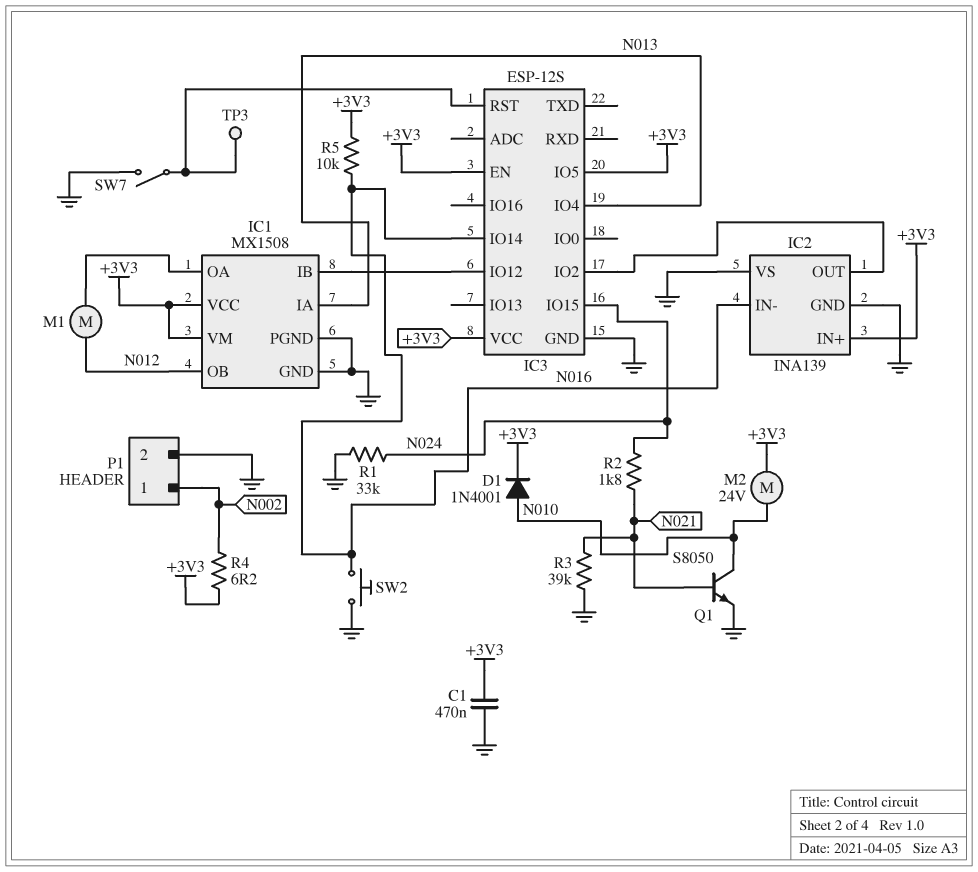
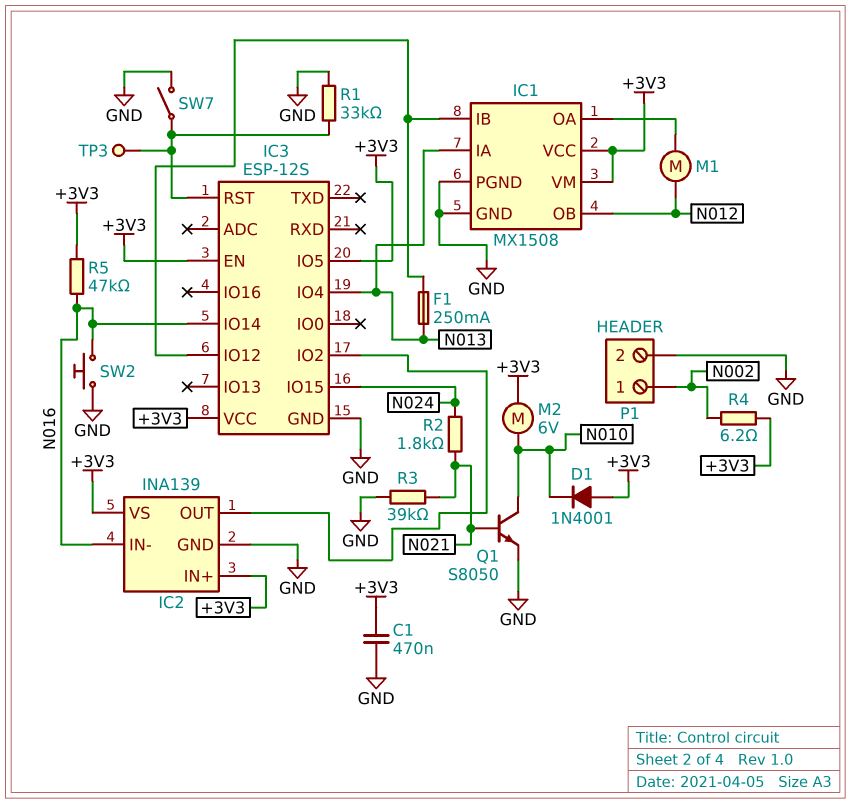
D1: diode 1N4001 (A N010, K +3V3) -> diode 1N4001 (A +3V3, K N010)
F1: none -> 250mA (IC1/IB, N013)
IC2 pin VS: GND -> +3V3
M2: motor 24V (+3V3, N010) -> motor 6V (+3V3, N010)
R1: 33k (GND, N024) -> 33k (GND, IC3/RST)
R5: 10k (+3V3, N016) -> 47k (+3V3, N016)

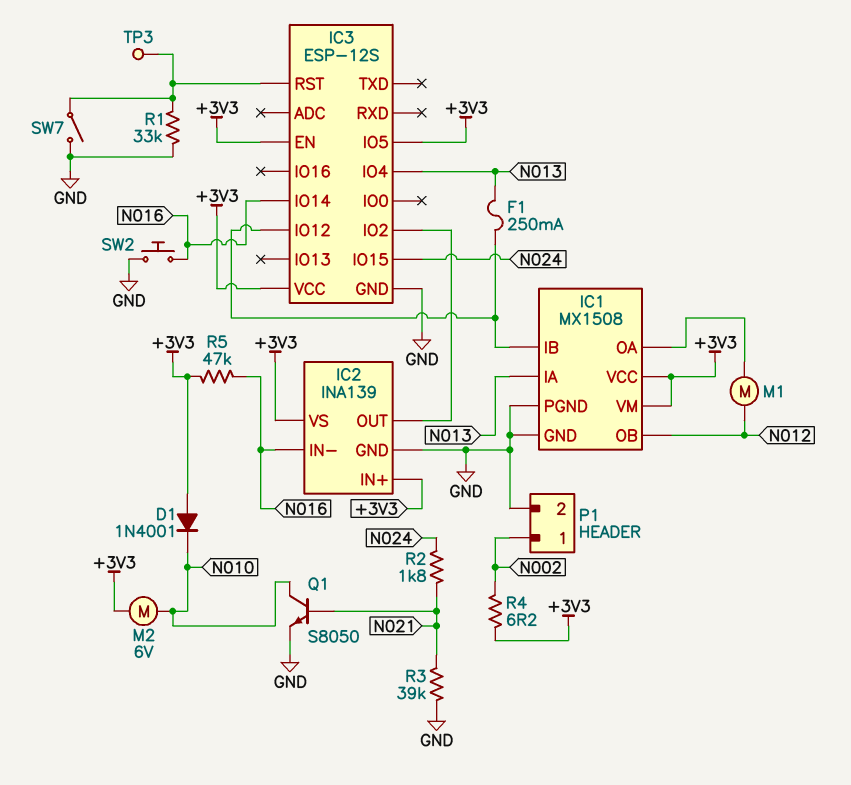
C1: 470nF (+3V3, GND) -> none

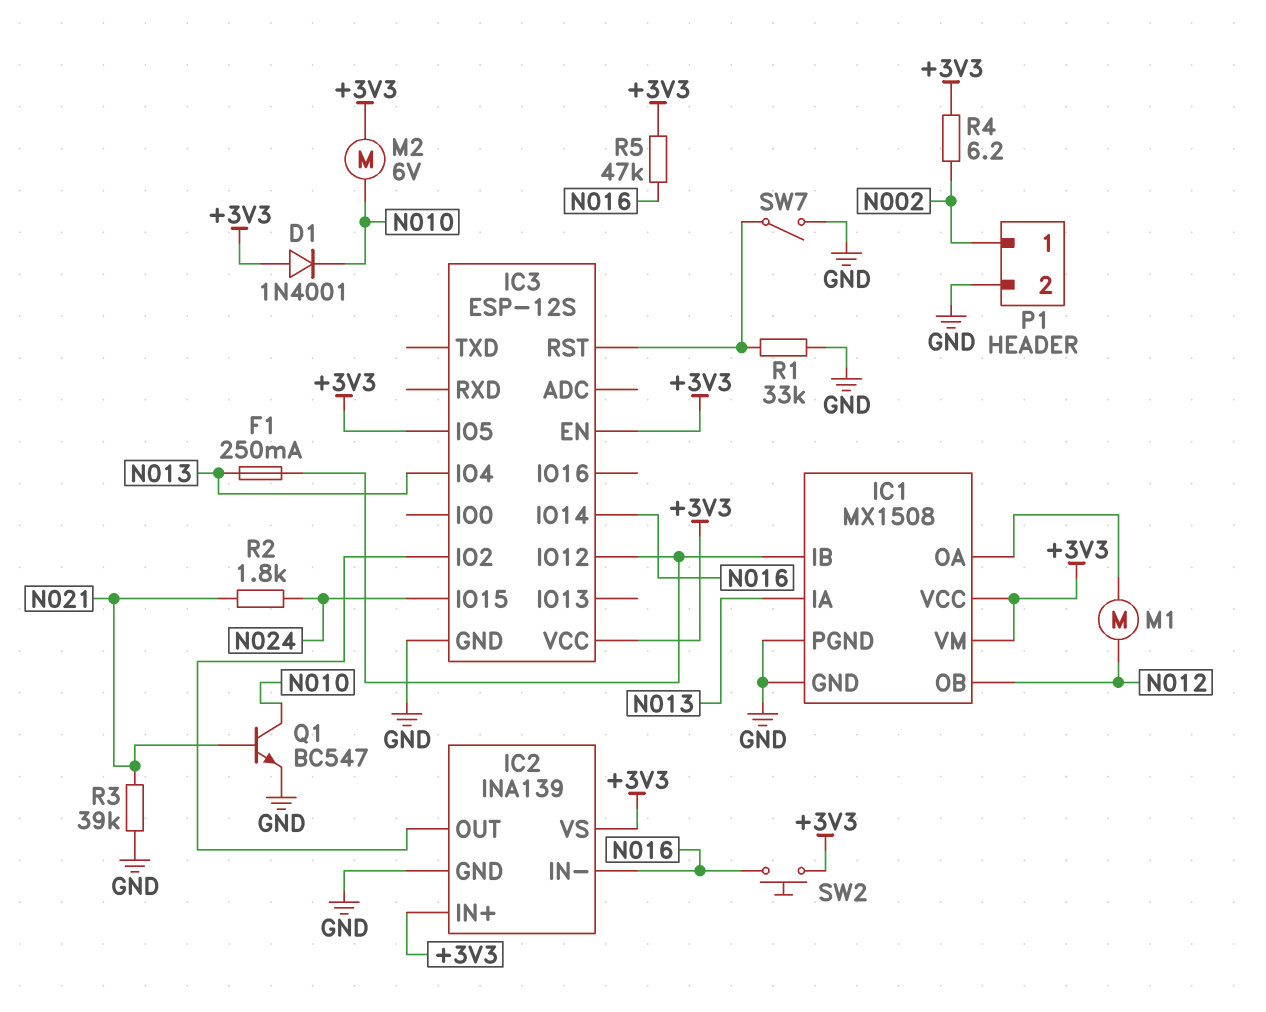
Q1: NPN S8050 (B N021, C N010, E GND) -> NPN BC547 (B N021, C N010, E GND)
SW2: button (GND, N016) -> button (+3V3, N016)
TP3: test point (IC3/RST) -> none

